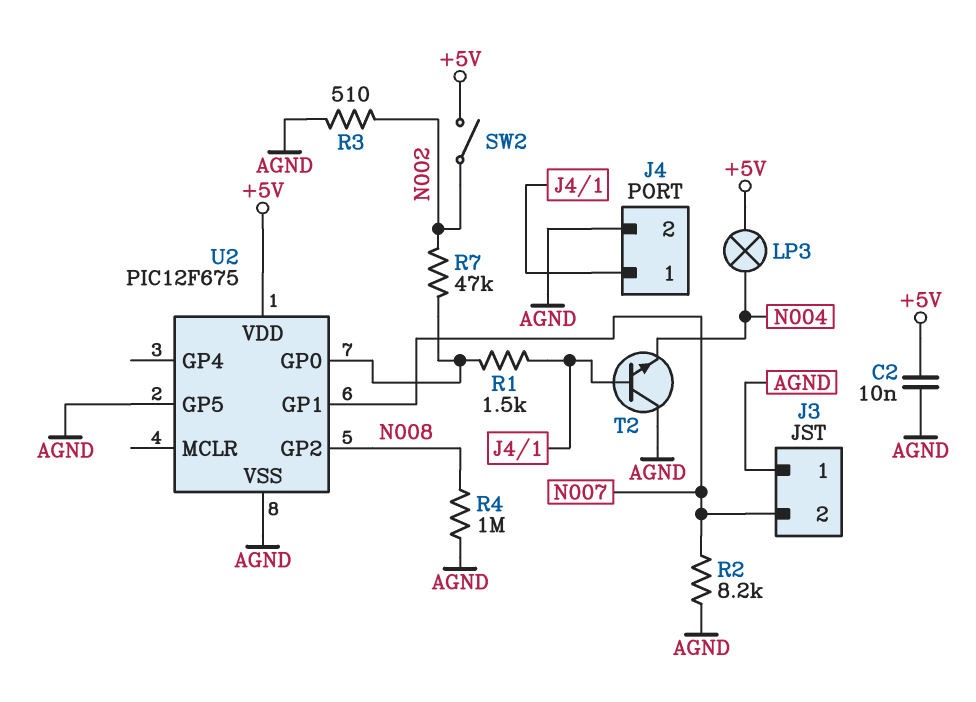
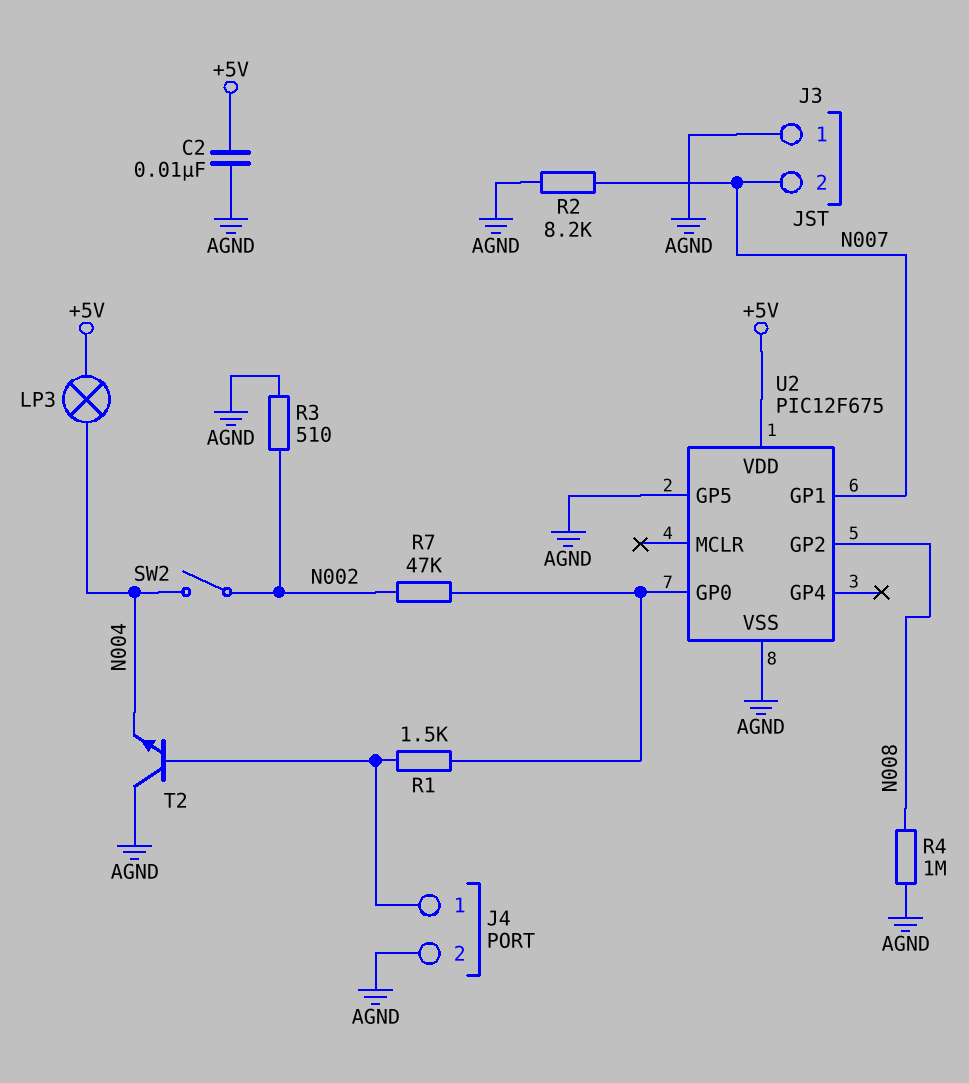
SW2: switch (+5V, N002) -> switch (N002, N004)

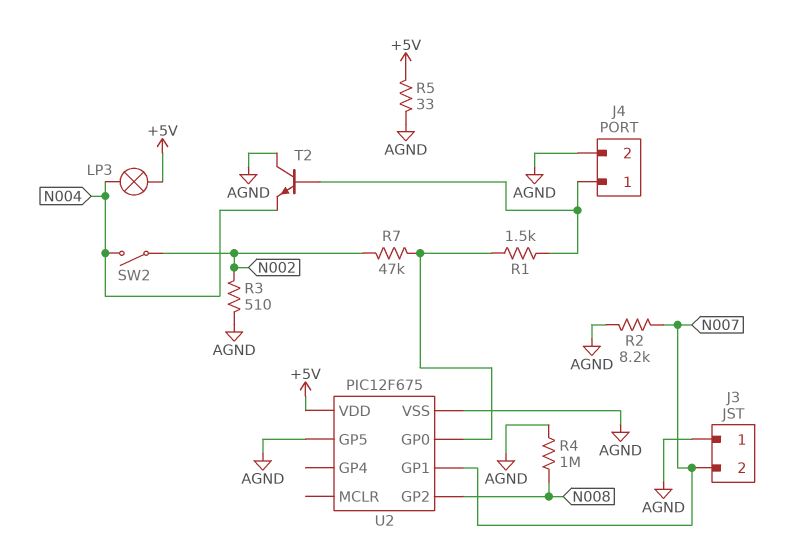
C2: 10nF (+5V, AGND) -> none
R5: none -> 33 (+5V, AGND)

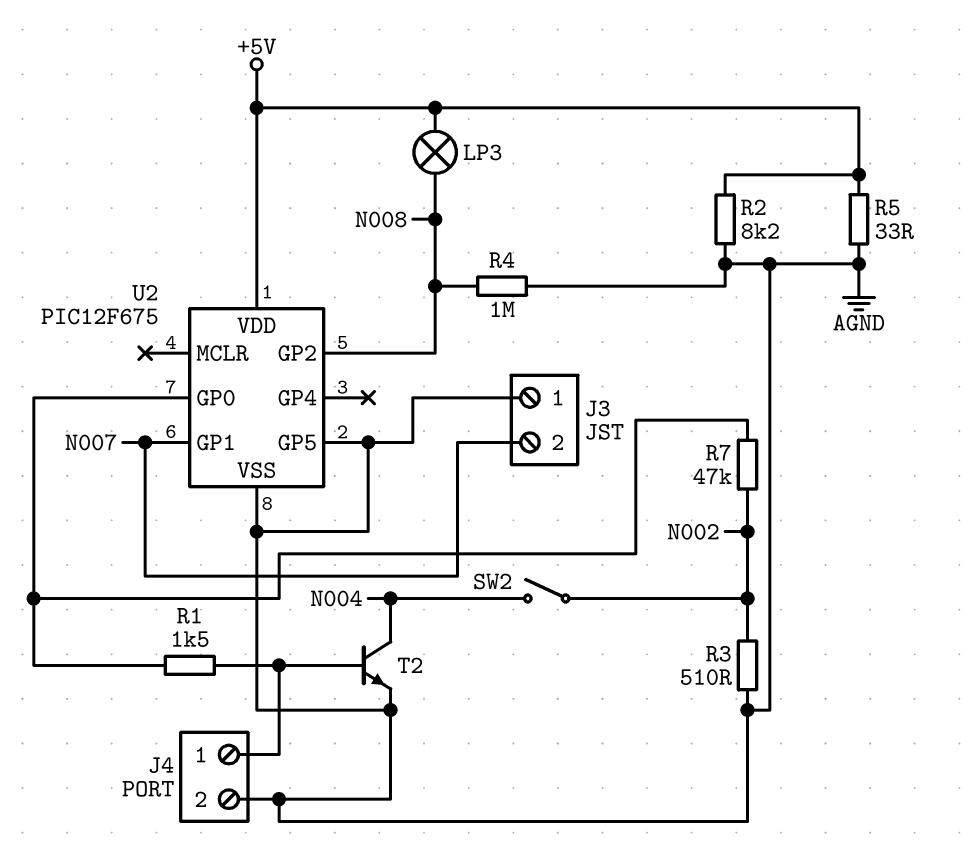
LP3: lamp (+5V, N004) -> lamp (+5V, N008)
R2: 8.2k (AGND, N007) -> 8.2k (+5V, AGND)
T2: NPN (B J4/1, C AGND, E N004) -> NPN (B J4/1, C N004, E AGND)

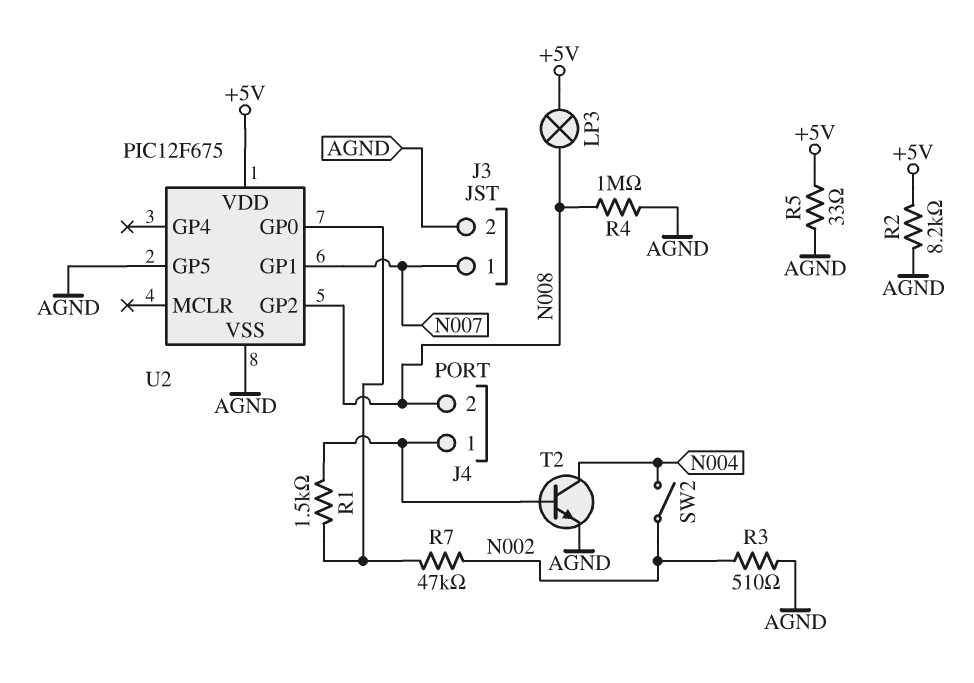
J3 pin 1: AGND -> N007
J3 pin 2: N007 -> AGND
J4 pin 2: AGND -> N008

